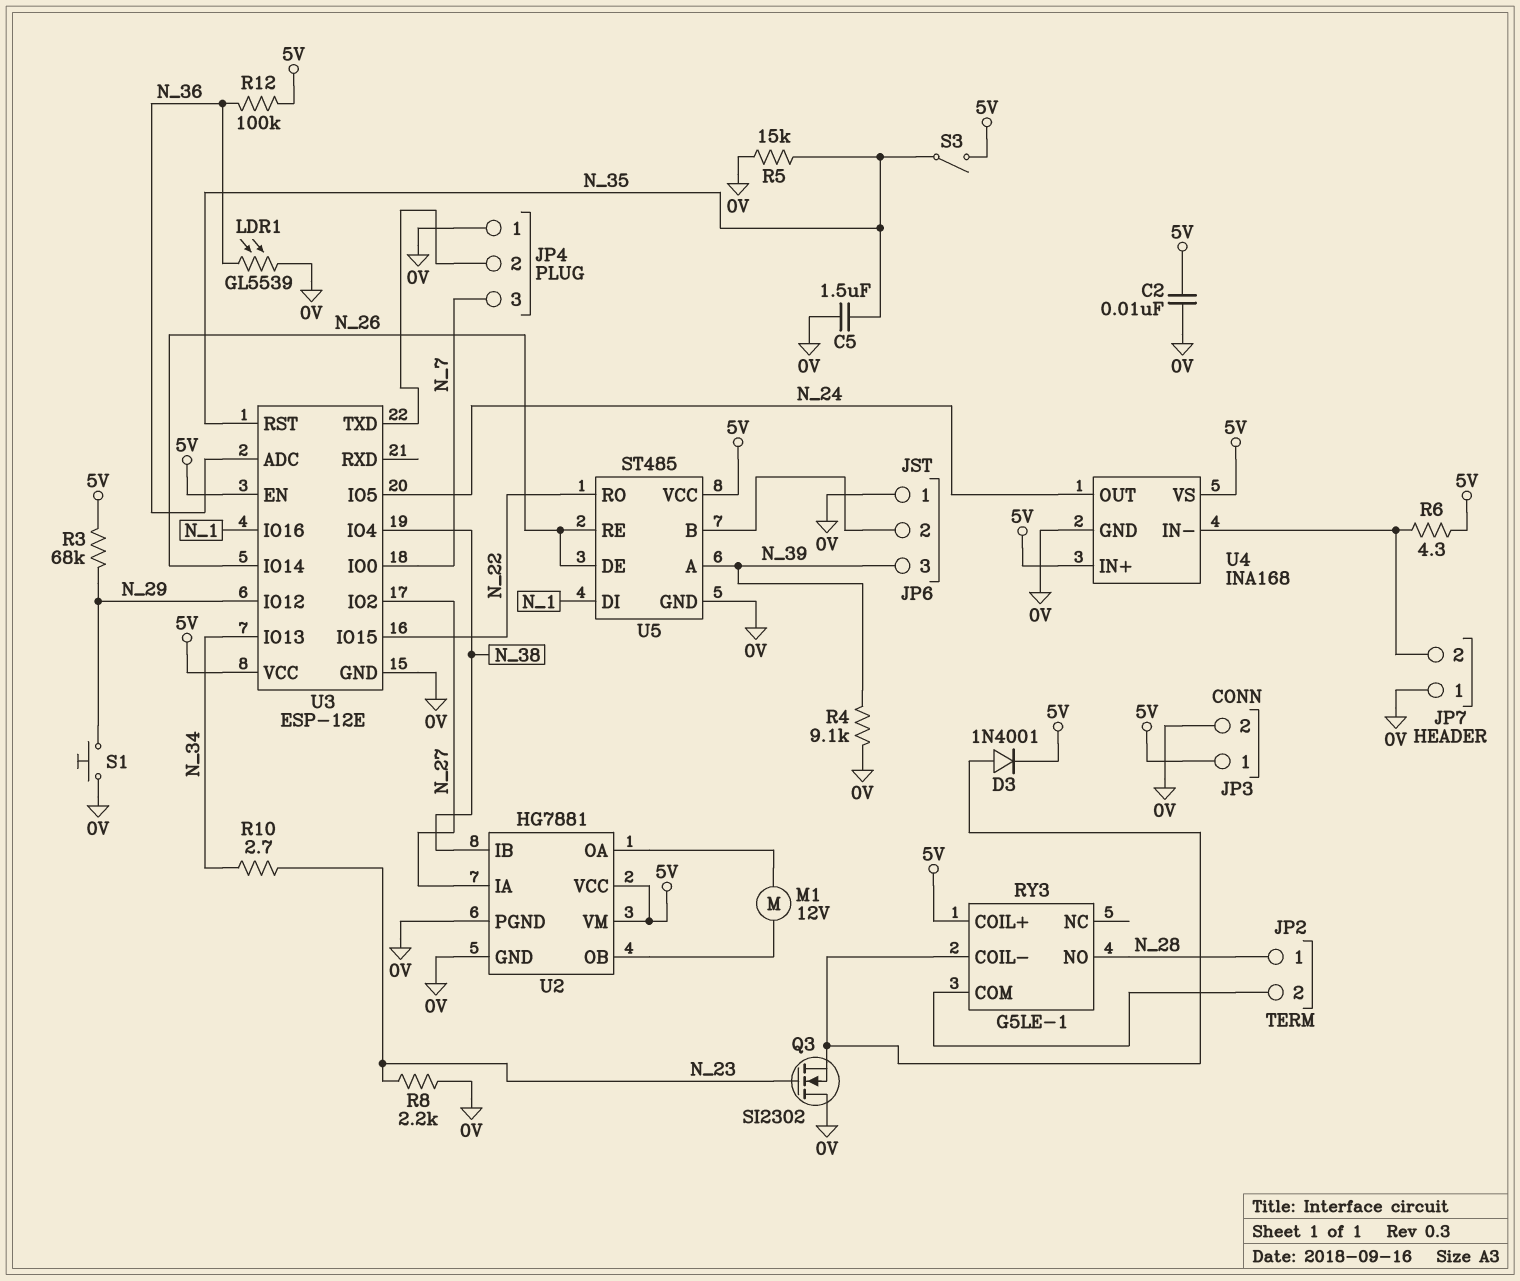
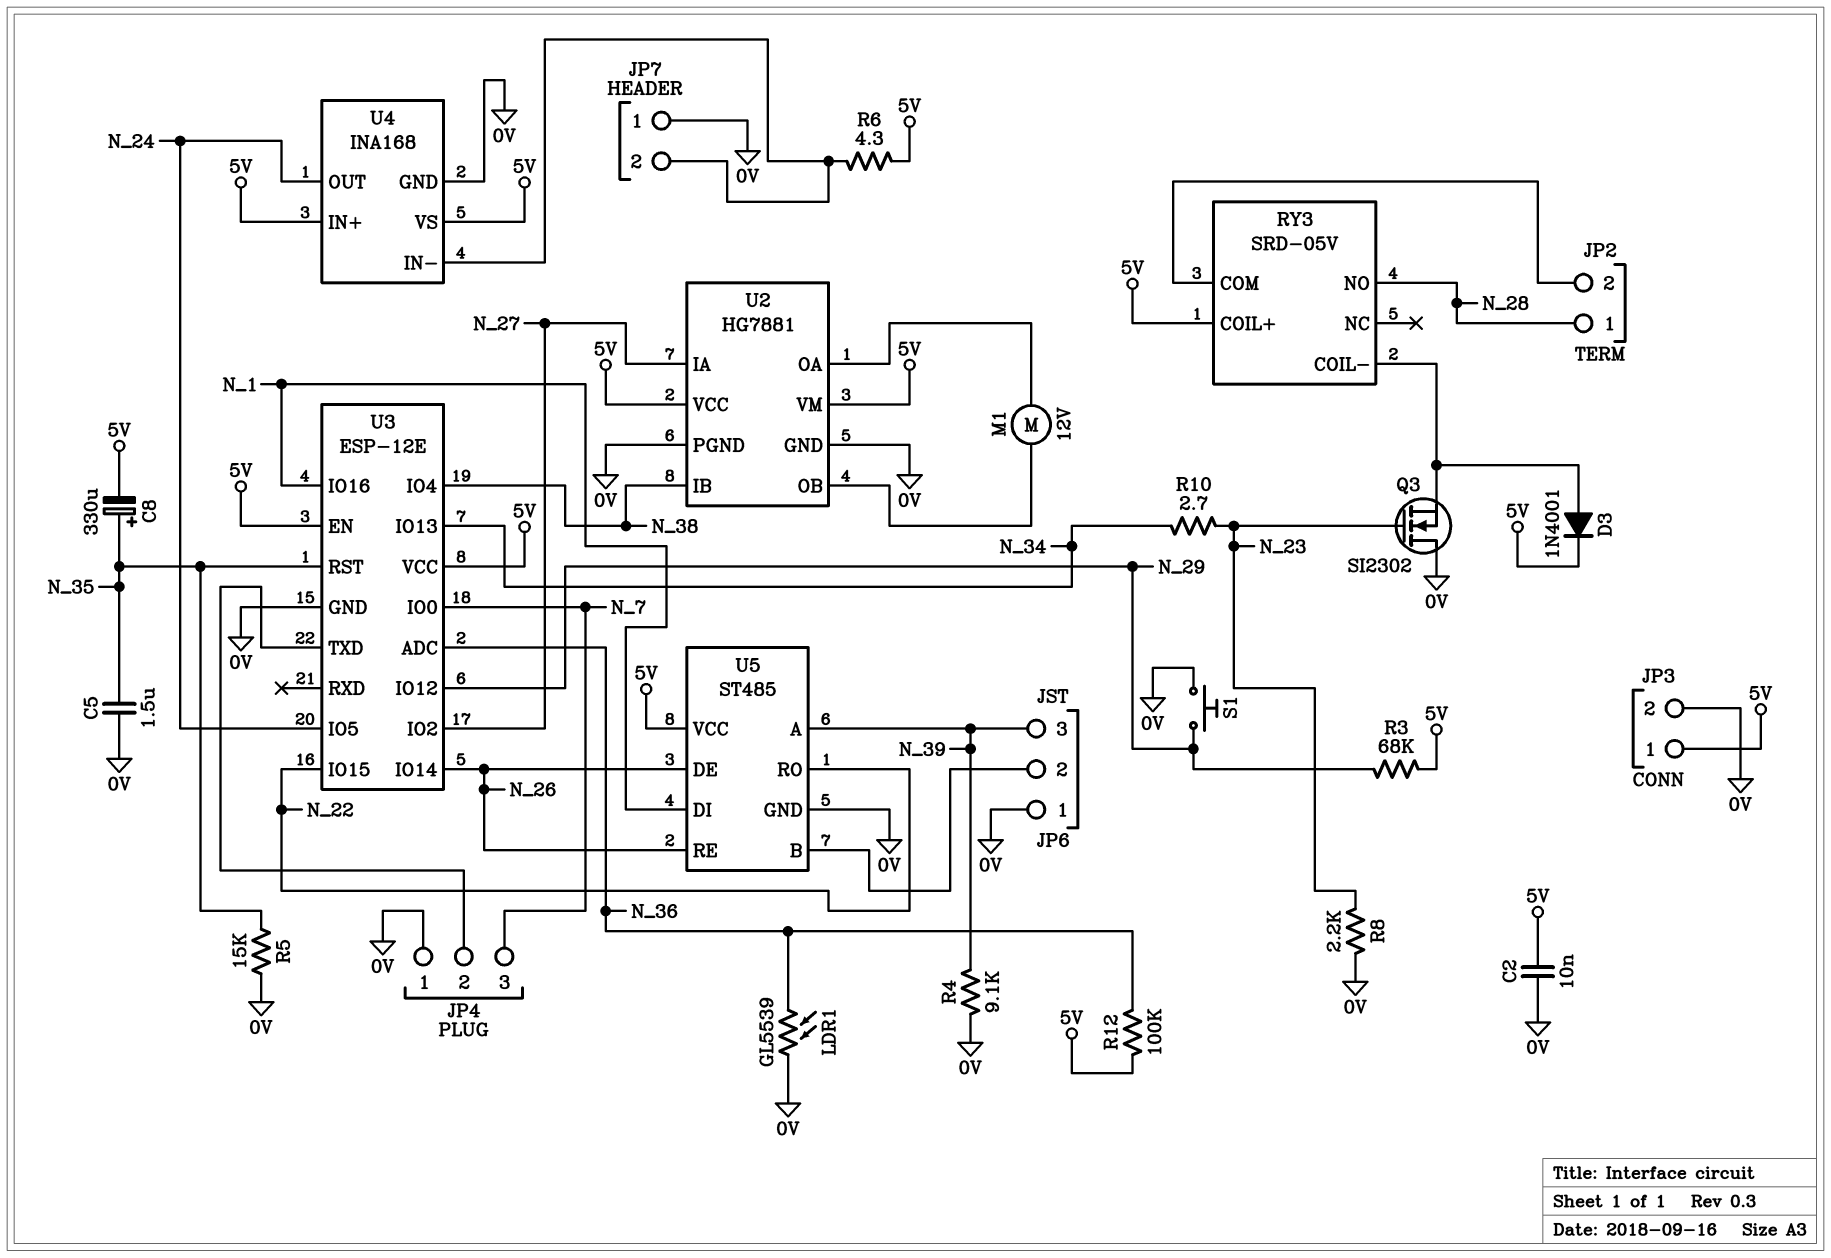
C8: none -> 330uF (plus N_35, minus 5V)
RY3: G5LE-1 -> SRD-05V
S3: switch (5V, N_35) -> none

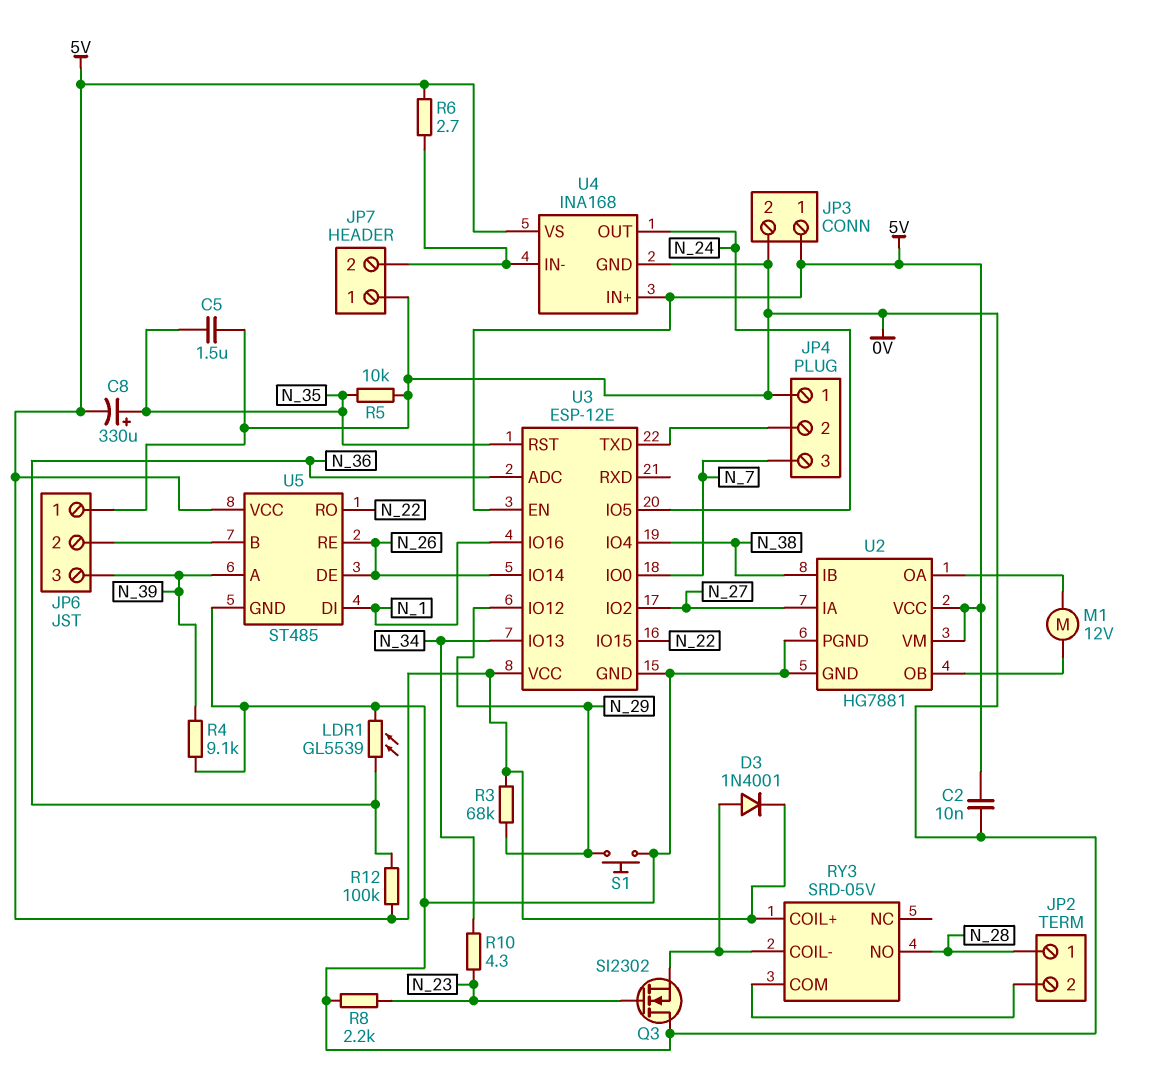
R5: 15k (0V, N_35) -> 10k (0V, N_35)
R6: 4.3 (5V, JP7/2) -> 2.7 (5V, JP7/2)
R10: 2.7 (N_23, N_34) -> 4.3 (N_23, N_34)

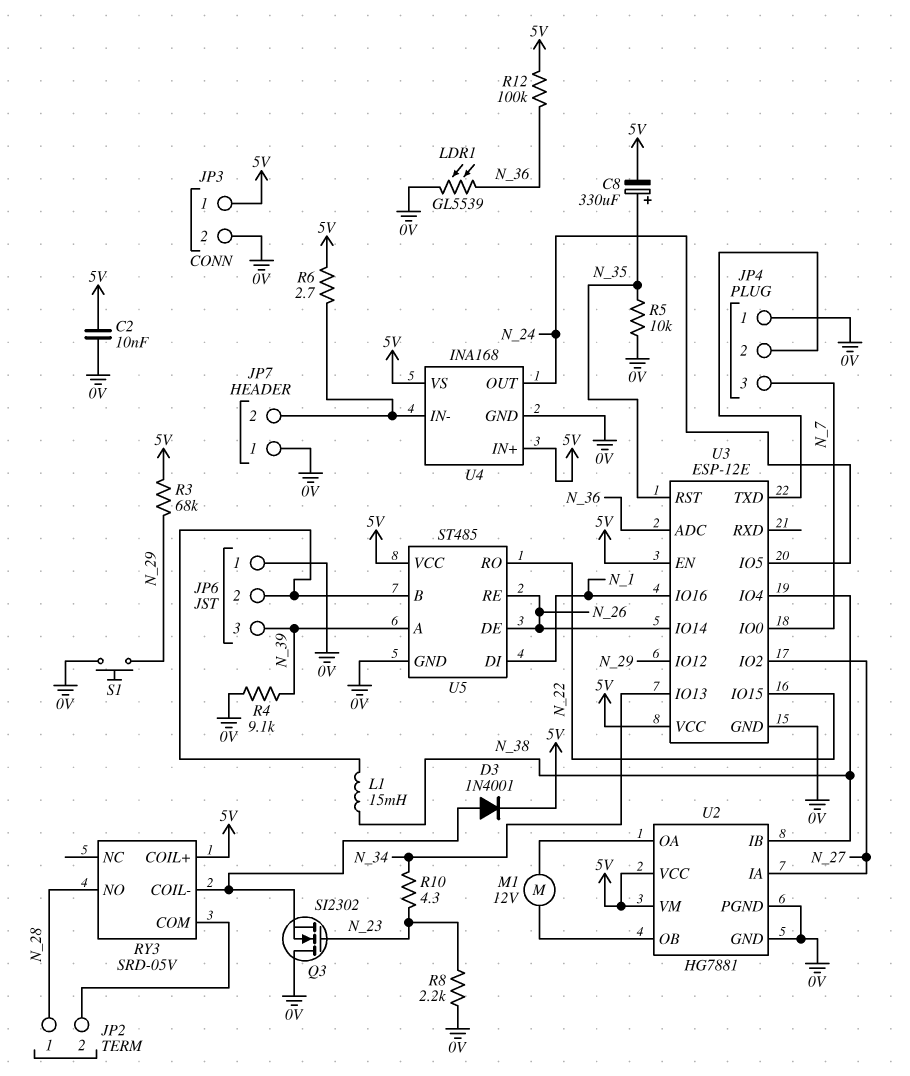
C5: 1.5uF (0V, N_35) -> none
L1: none -> 15mH (JP6/2, N_38)

